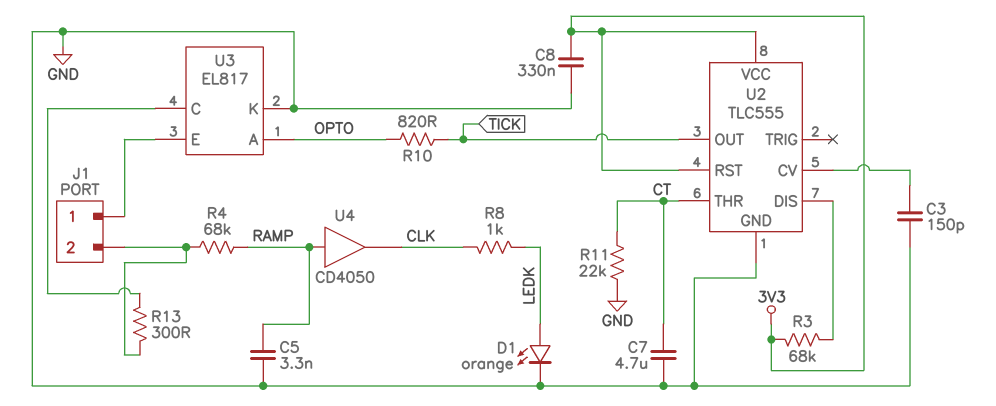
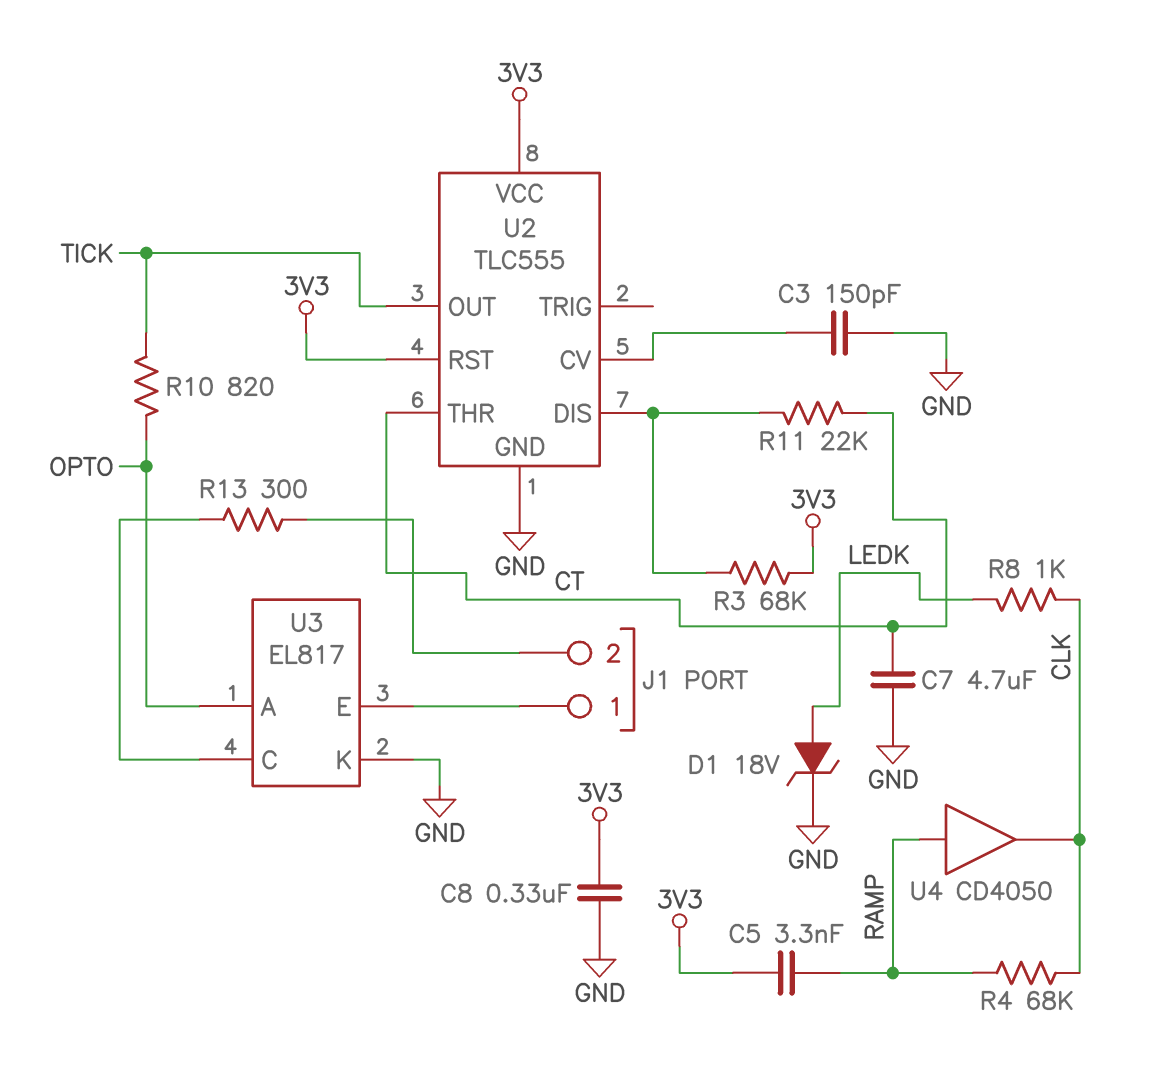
C5: 3.3nF (GND, RAMP) -> 3.3nF (3V3, RAMP)
D1: LED orange (A LEDK, K GND) -> zener 18V (A LEDK, K GND)
R4: 68k (J1/2, RAMP) -> 68k (CLK, RAMP)
R11: 22k (CT, GND) -> 22k (CT, U2/DIS)

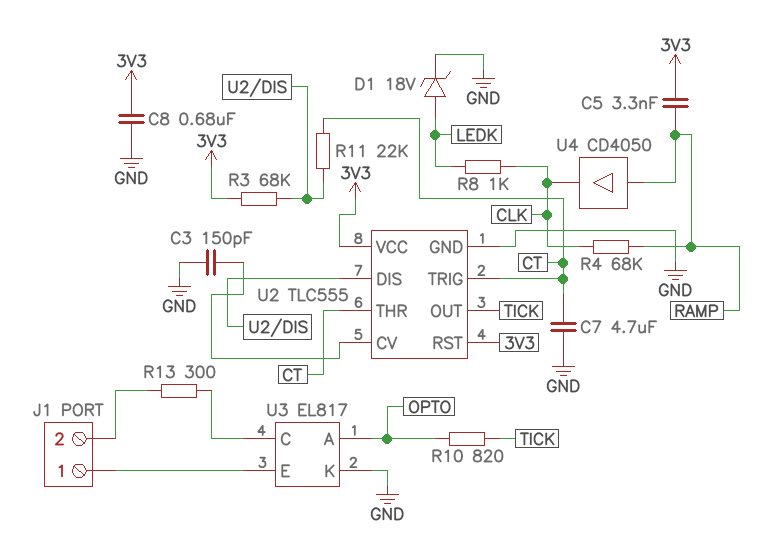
C8: 330nF (3V3, GND) -> 680nF (3V3, GND)
U2 pin TRIG: none -> CT

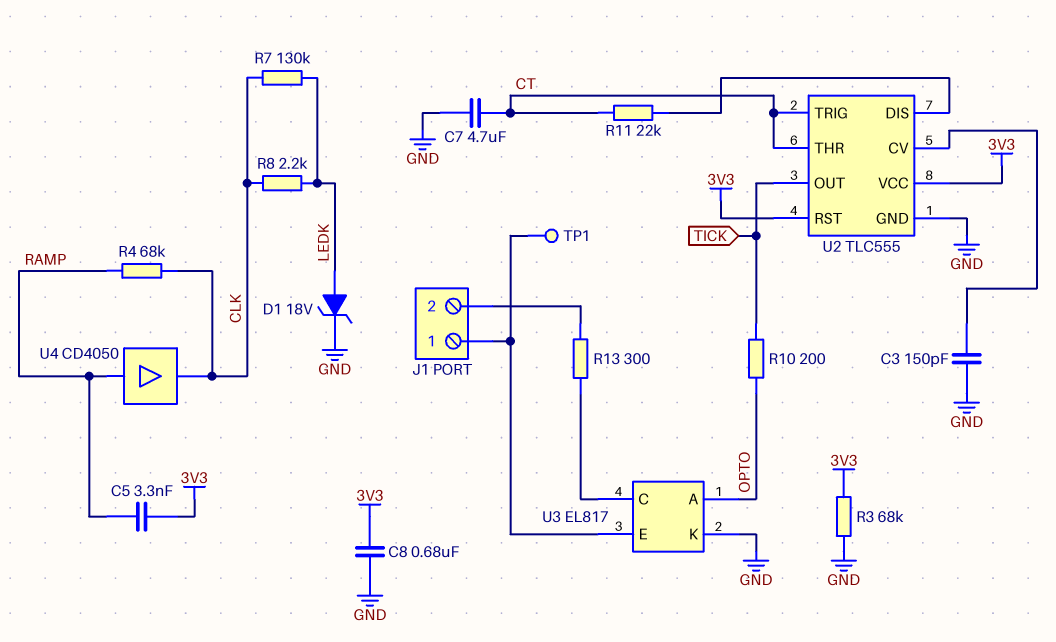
R3: 68k (3V3, U2/DIS) -> 68k (3V3, GND)
R7: none -> 130k (CLK, LEDK)
R8: 1k (CLK, LEDK) -> 2.2k (CLK, LEDK)
R10: 820 (OPTO, TICK) -> 200 (OPTO, TICK)
TP1: none -> test point (J1/1)

